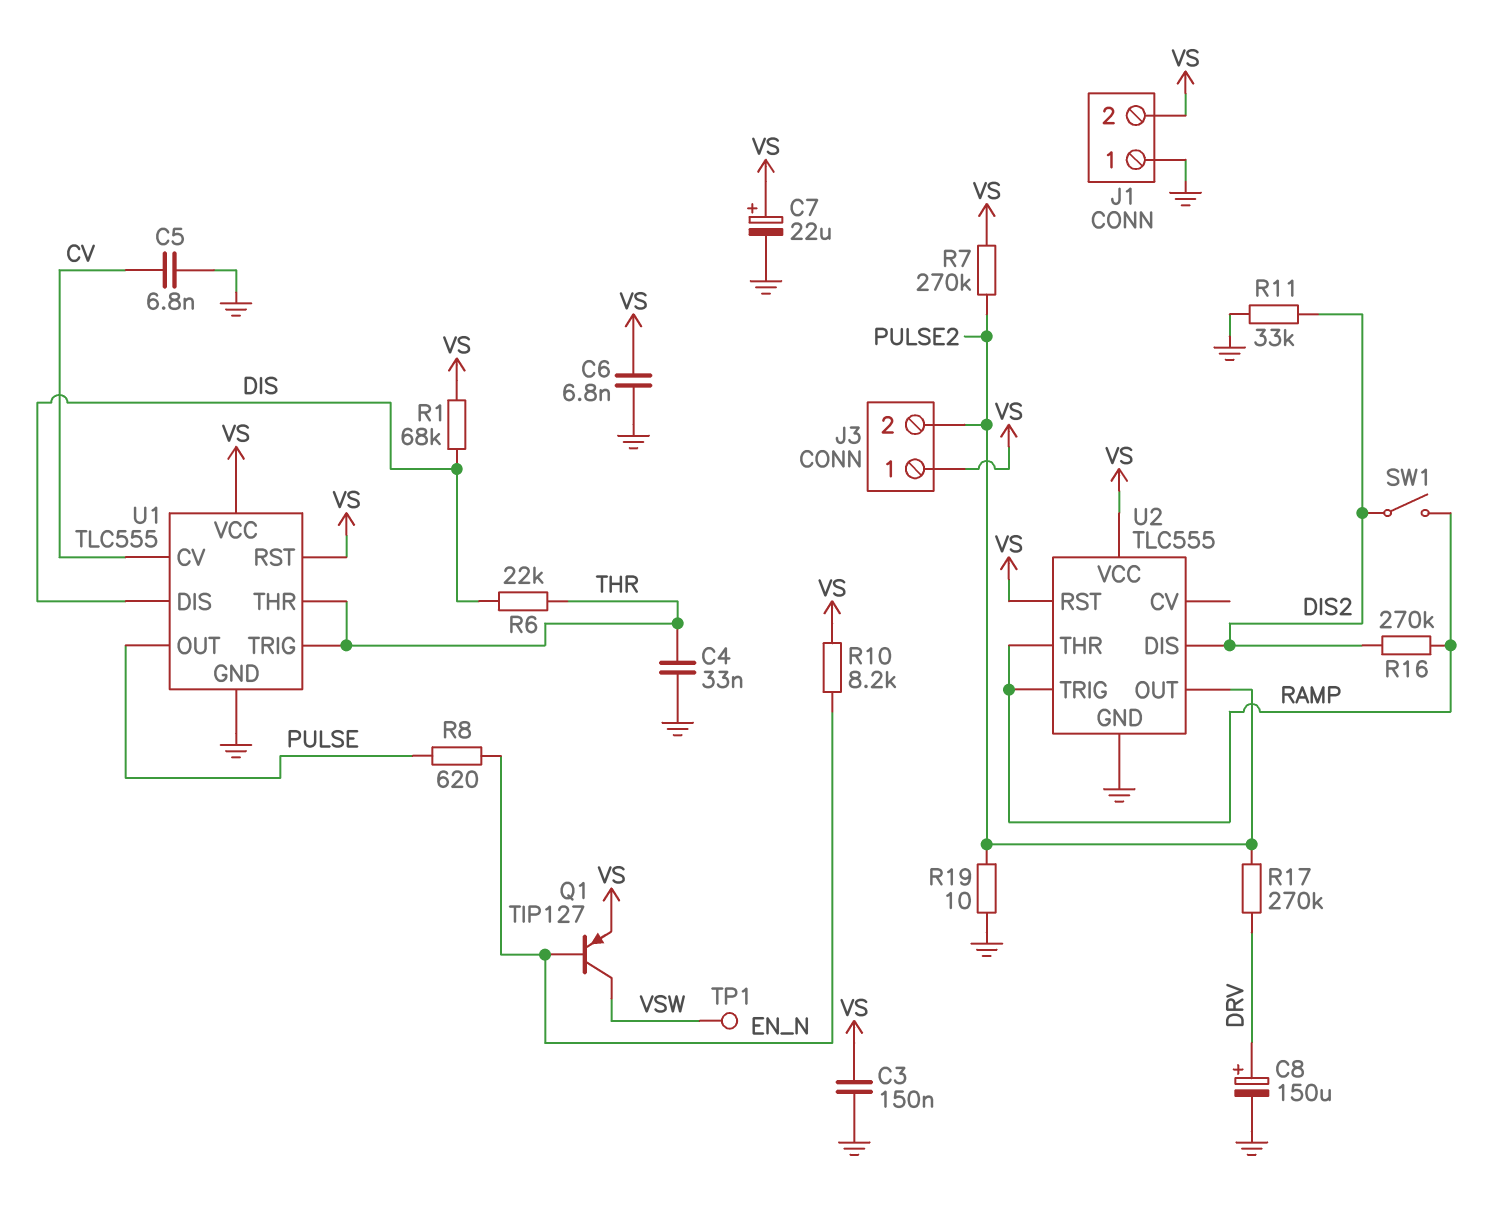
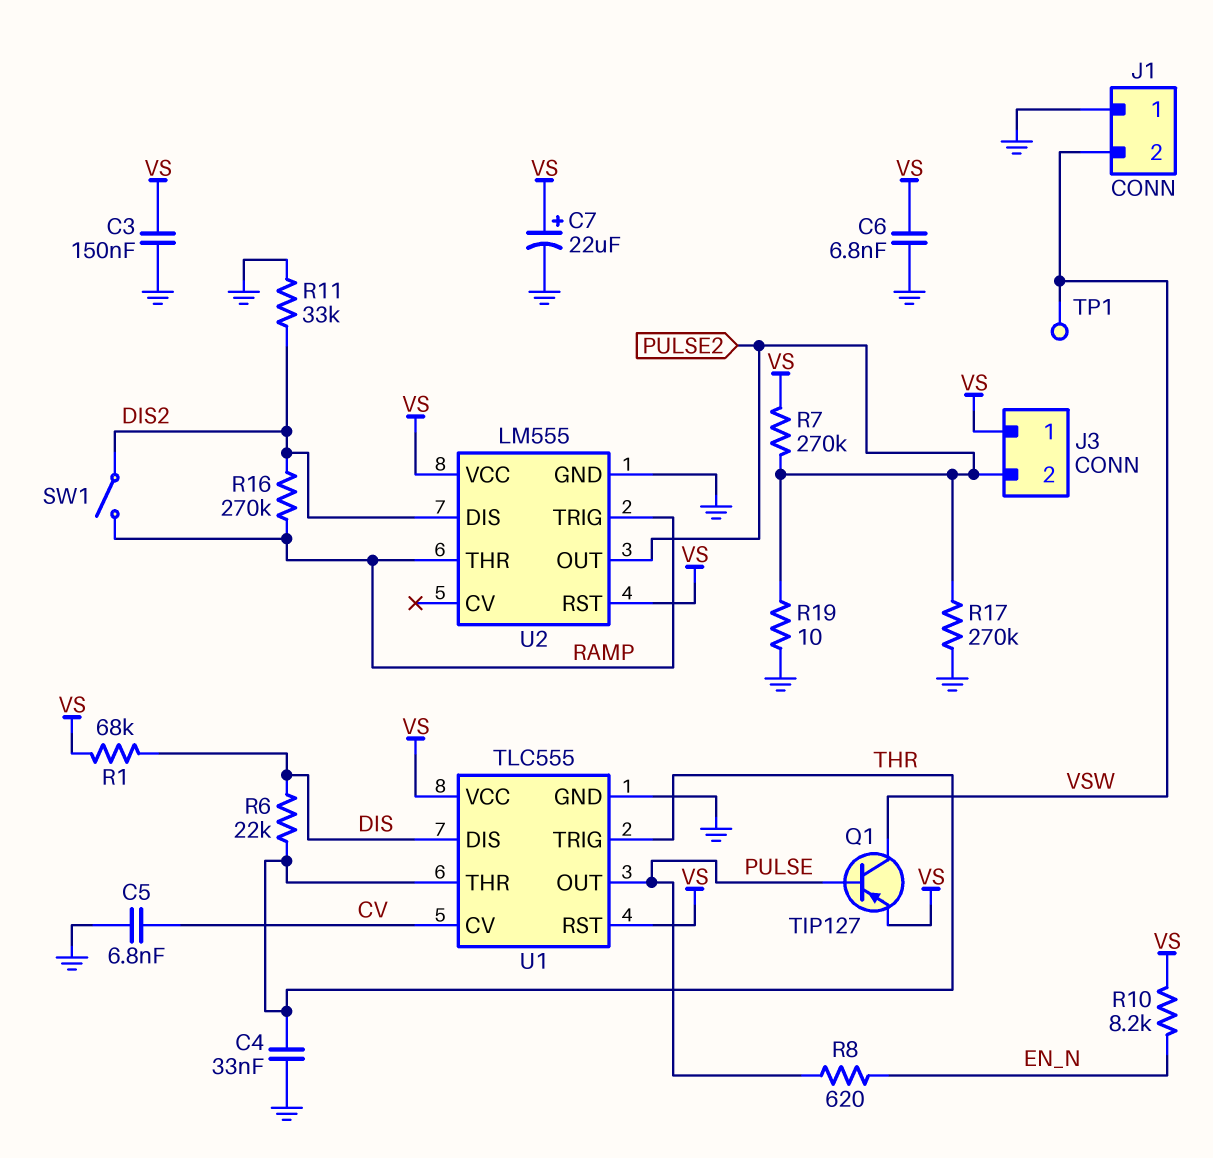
C8: 150uF (plus DRV, minus GND) -> none
J1 pin 2: VS -> VSW
Q1: PNP TIP127 (B EN_N, C VSW, E VS) -> PNP TIP127 (B PULSE, C VSW, E VS)
R17: 270k (DRV, PULSE2) -> 270k (GND, PULSE2)
U2: TLC555 -> LM555

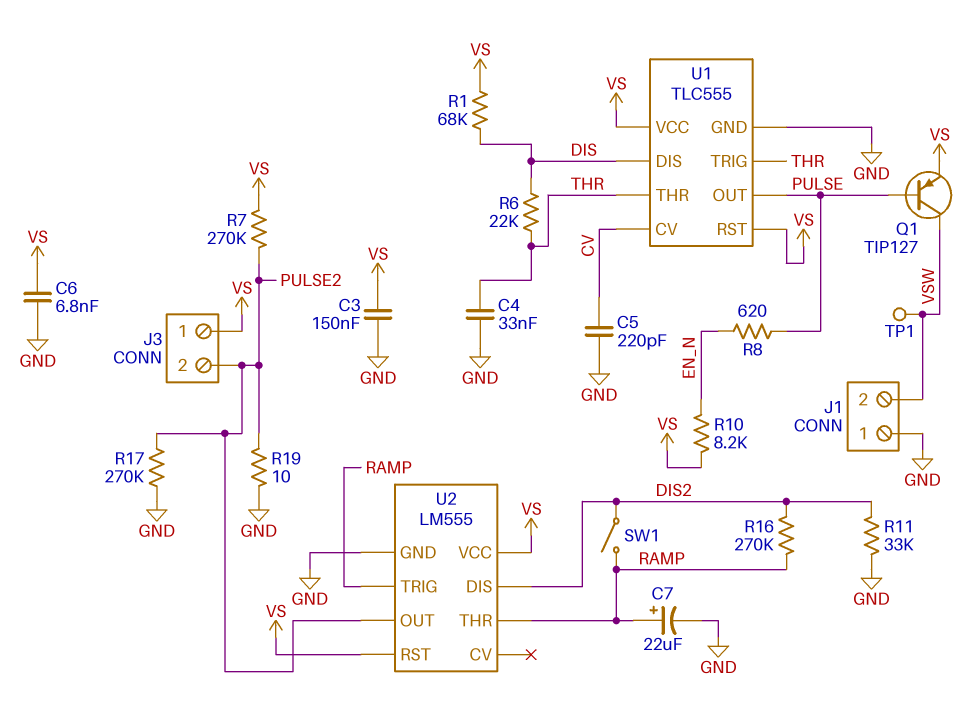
C5: 6.8nF (CV, GND) -> 220pF (CV, GND)
C7: 22uF (plus VS, minus GND) -> 22uF (plus RAMP, minus GND)

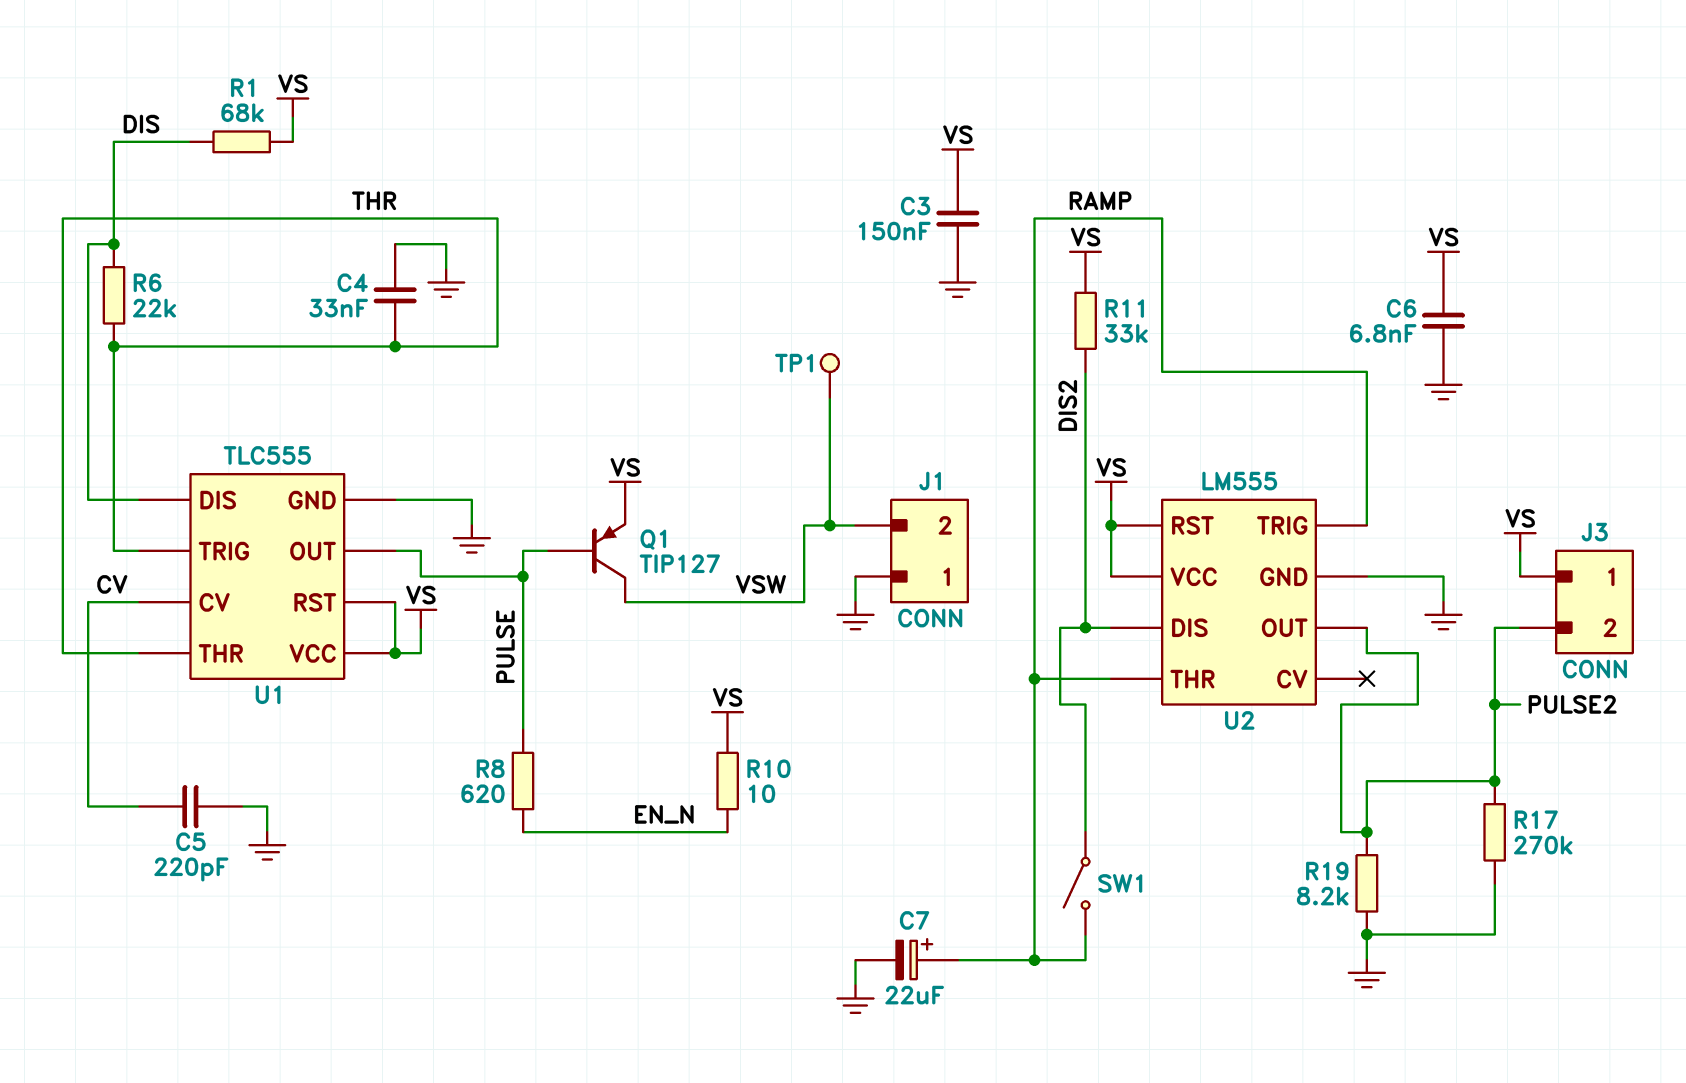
R7: 270k (PULSE2, VS) -> none
R10: 8.2k (EN_N, VS) -> 10 (EN_N, VS)
R11: 33k (DIS2, GND) -> 33k (DIS2, VS)
R16: 270k (DIS2, RAMP) -> none
R19: 10 (GND, PULSE2) -> 8.2k (GND, PULSE2)

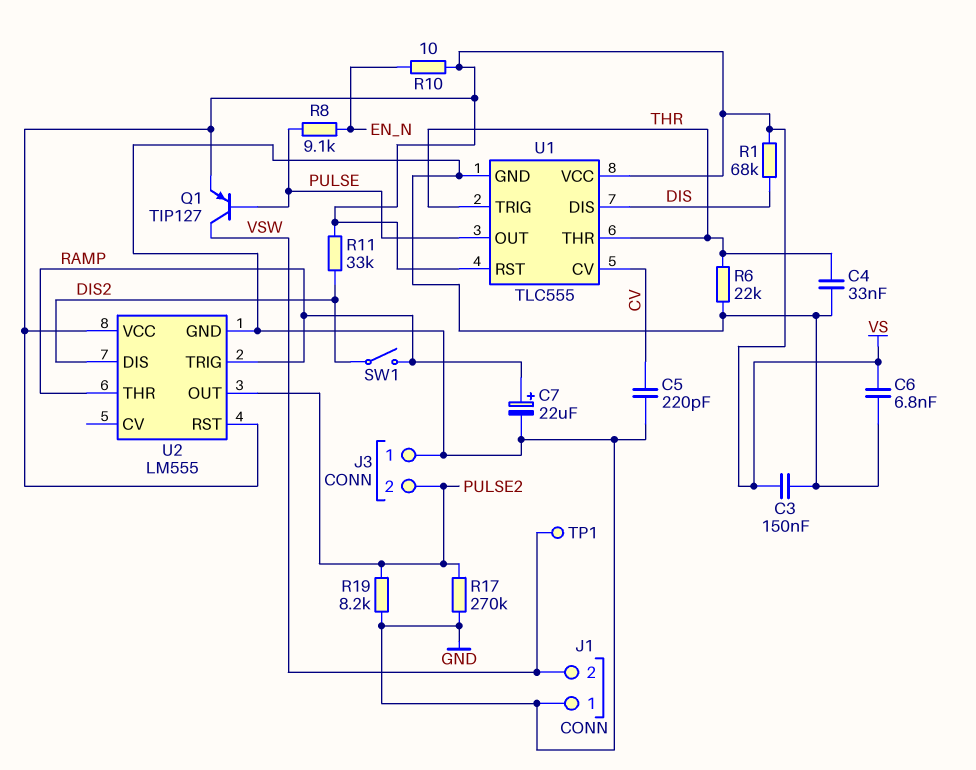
J3 pin 1: VS -> GND
R6: 22k (DIS, THR) -> 22k (GND, THR)
R8: 620 (EN_N, PULSE) -> 9.1k (EN_N, PULSE)

